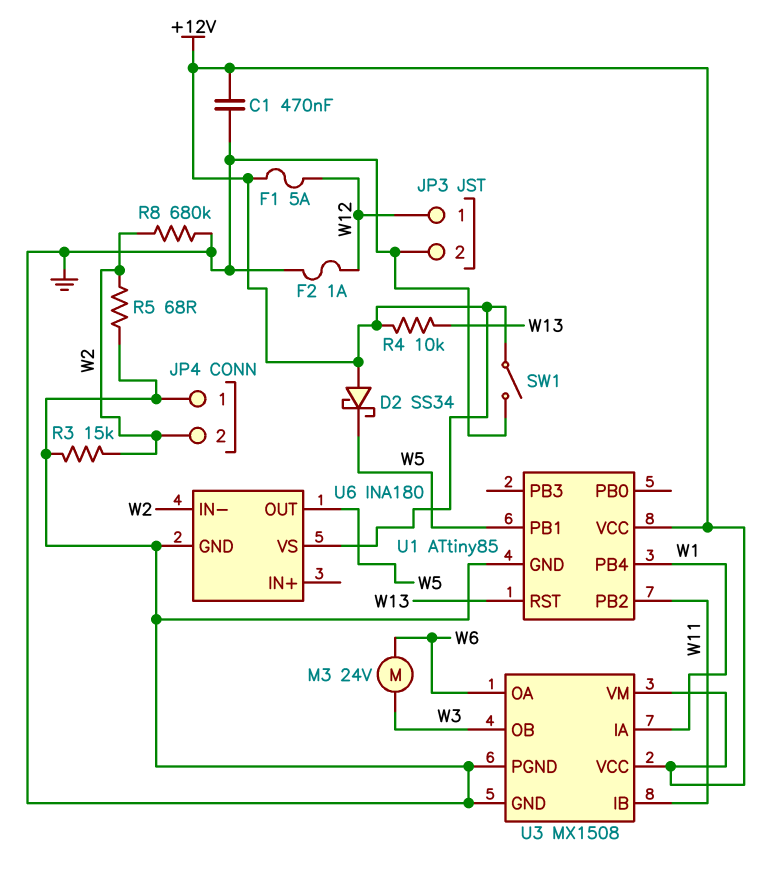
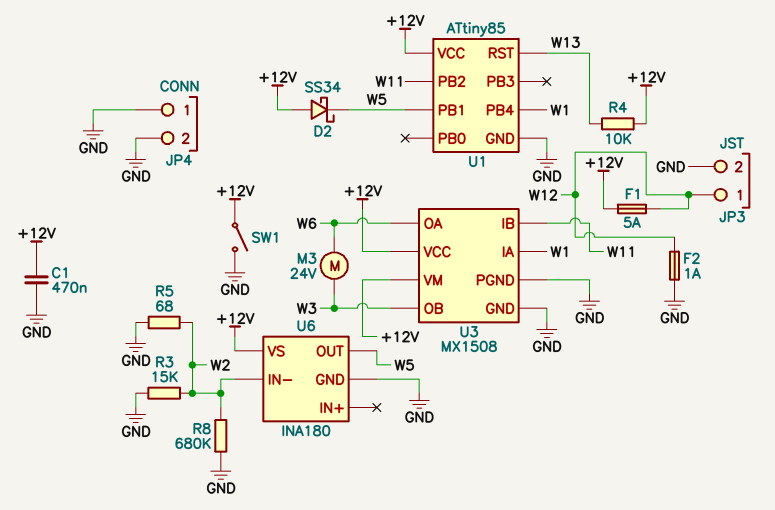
JP4 pin 2: W2 -> GND

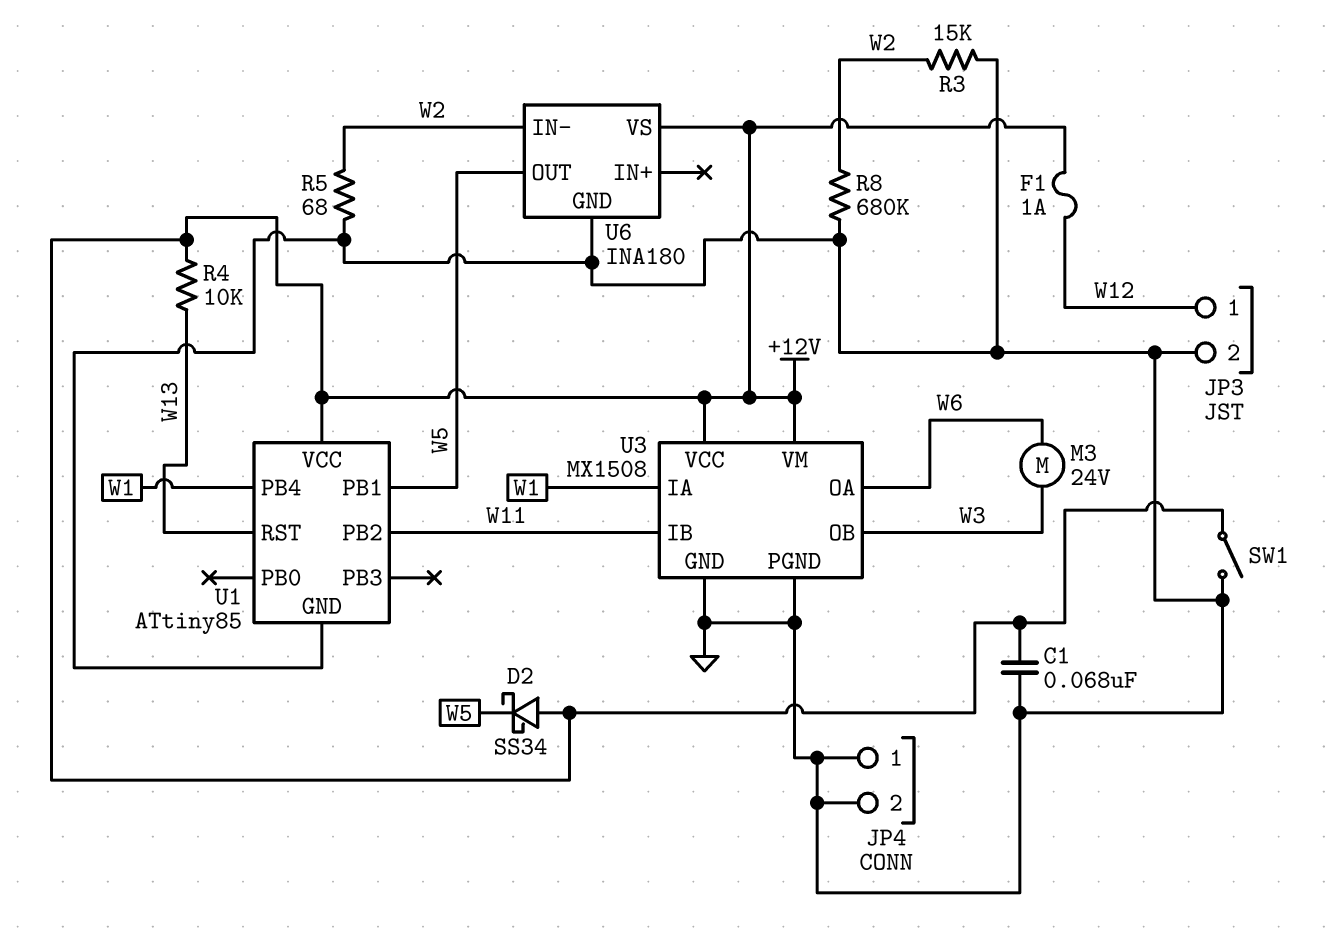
C1: 470nF (+12V, GND) -> 68nF (+12V, GND)
F1: 5A (+12V, W12) -> 1A (+12V, W12)
F2: 1A (GND, W12) -> none

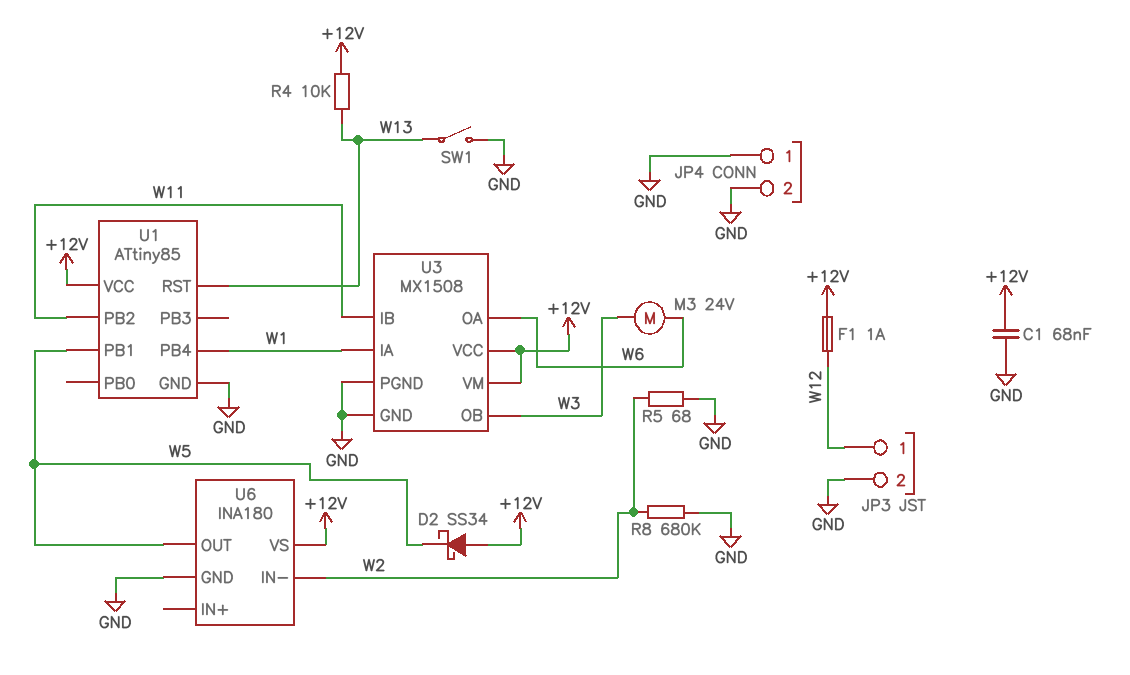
R3: 15k (GND, W2) -> none
SW1: switch (+12V, GND) -> switch (GND, W13)

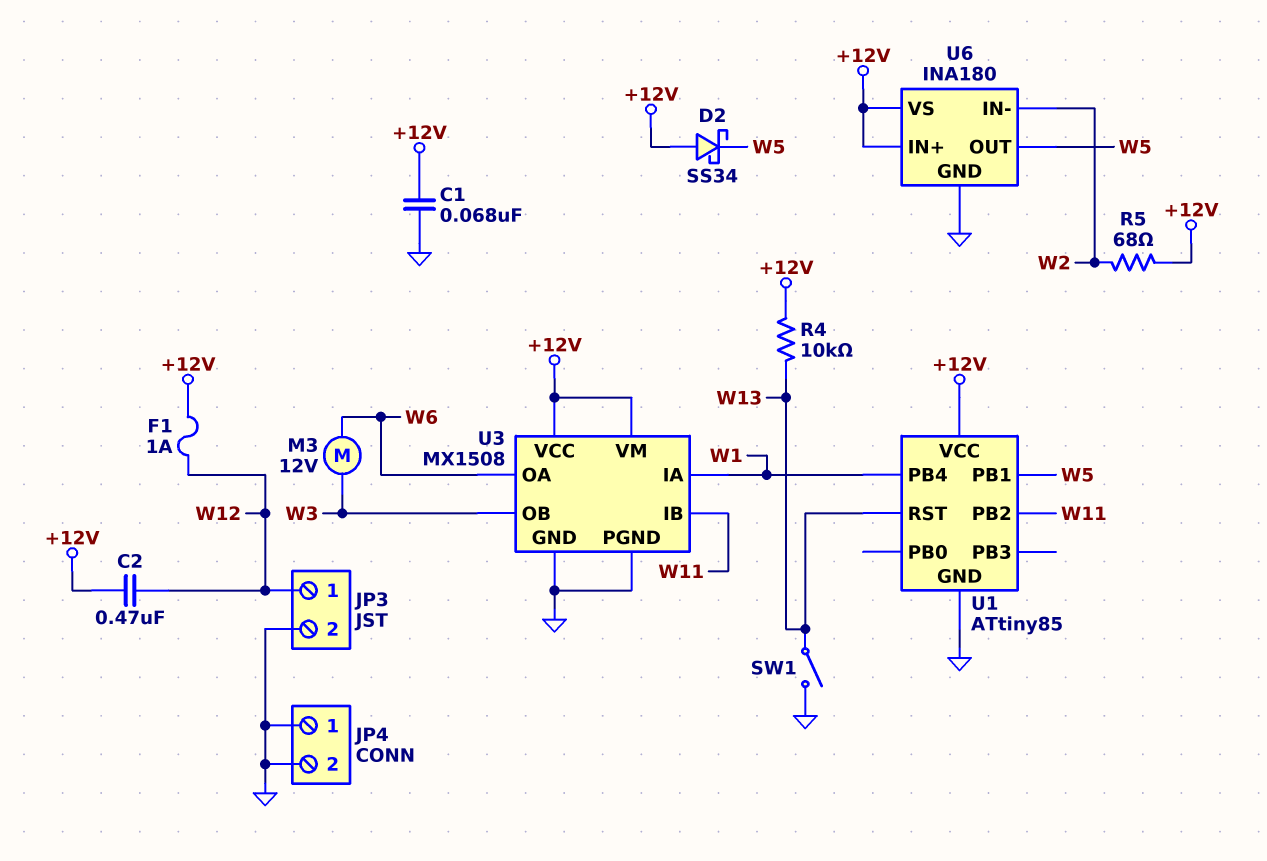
C2: none -> 470nF (+12V, W12)
M3: motor 24V (W3, W6) -> motor 12V (W3, W6)
R5: 68 (GND, W2) -> 68 (+12V, W2)
R8: 680k (GND, W2) -> none
U6 pin IN+: none -> +12V

